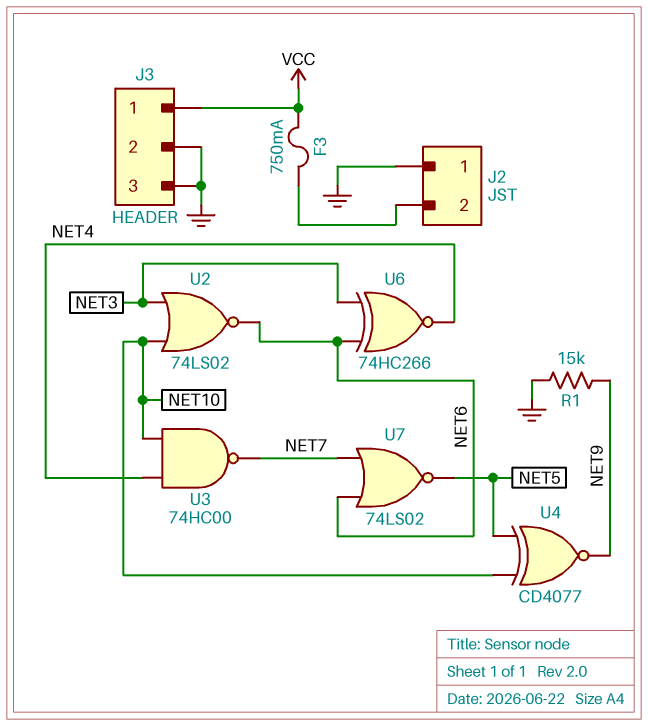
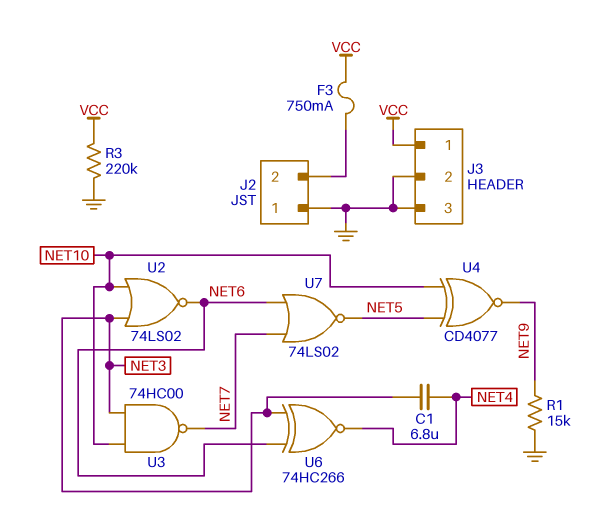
C1: none -> 6.8uF (NET3, NET4)
R3: none -> 220k (GND, VCC)
U3: NAND 74HC00 (in NET4, in NET10, out NET7) -> NAND 74HC00 (in NET3, in NET10, out NET7)

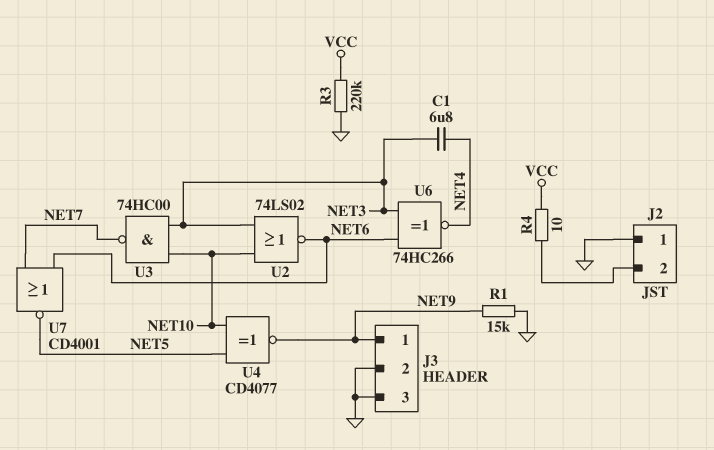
F3: 750mA (J2/2, VCC) -> none
J3 pin 1: VCC -> NET9
R4: none -> 10 (J2/2, VCC)
U7: NOR 74LS02 (in NET6, in NET7, out NET5) -> NOR CD4001 (in NET6, in NET7, out NET5)

